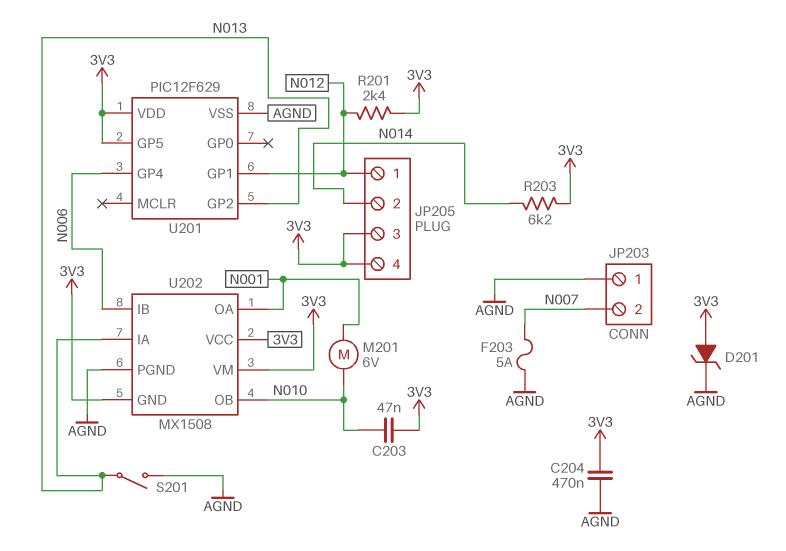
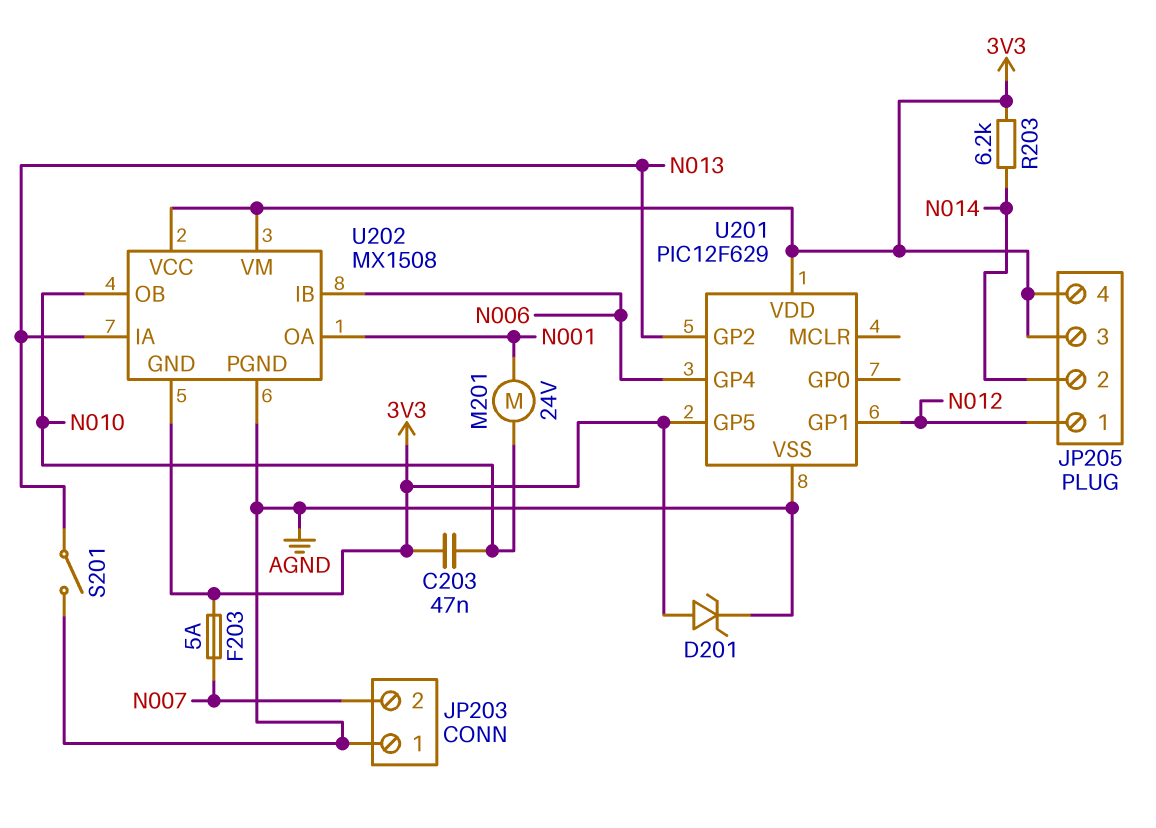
C204: 470nF (3V3, AGND) -> none
F203: 5A (AGND, N007) -> 5A (3V3, N007)
M201: motor 6V (N001, N010) -> motor 24V (N001, N010)
R201: 2.4k (3V3, N012) -> none

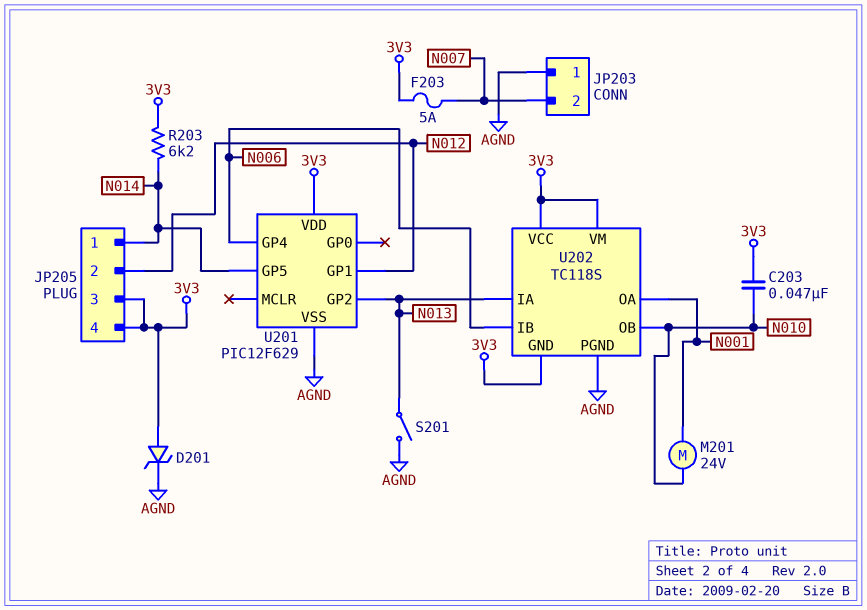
JP205 pin 1: N012 -> N014
JP205 pin 2: N014 -> N012
U201 pin GP5: 3V3 -> N014
U202: MX1508 -> TC118S

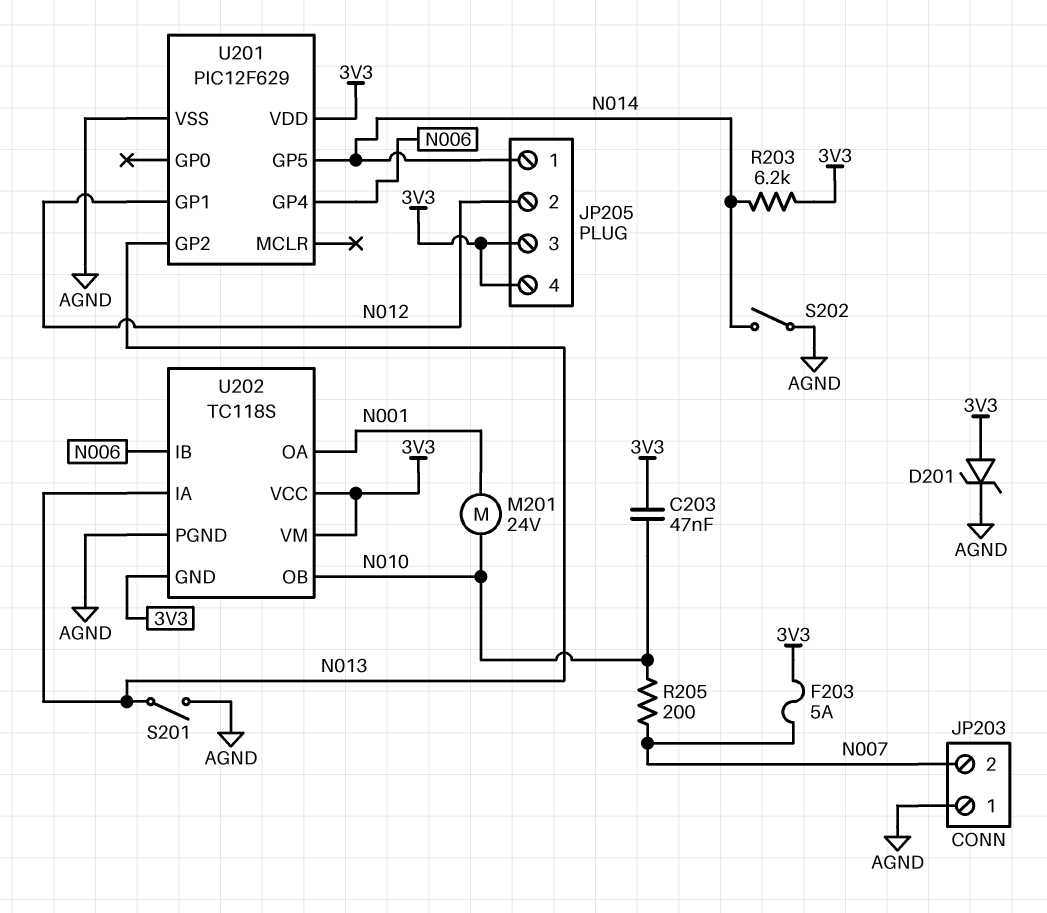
R205: none -> 200 (N007, N010)
S202: none -> switch (AGND, N014)

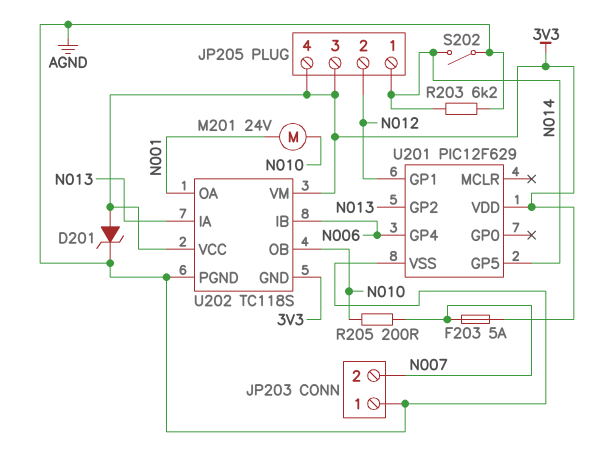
C203: 47nF (3V3, N010) -> none
R203: 6.2k (3V3, N014) -> 6.2k (AGND, N014)
S201: switch (AGND, N013) -> none

